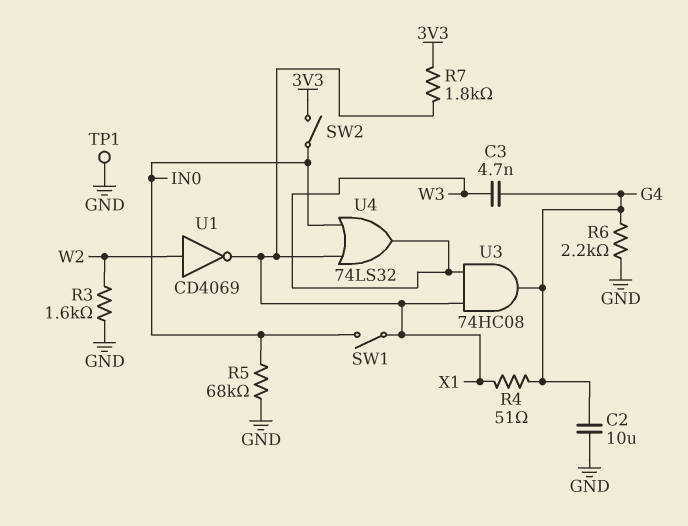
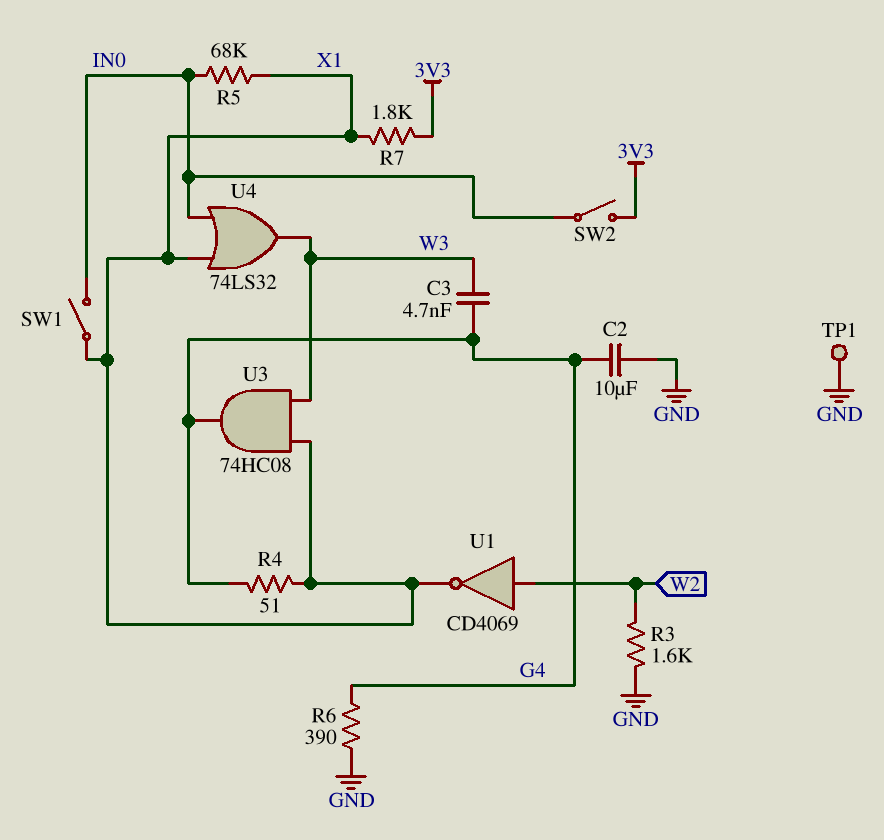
R5: 68k (GND, IN0) -> 68k (IN0, X1)
R6: 2.2k (G4, GND) -> 390 (G4, GND)

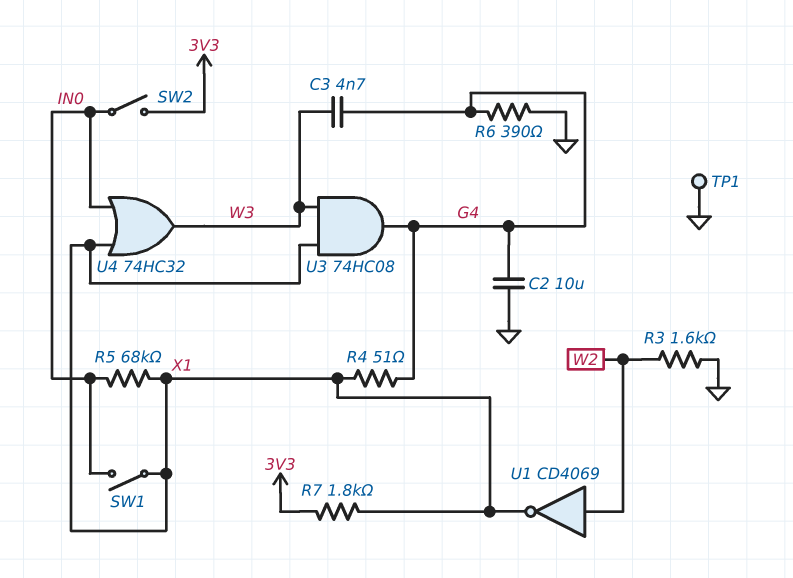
U4: OR 74LS32 (in IN0, in X1, out W3) -> OR 74HC32 (in IN0, in X1, out W3)

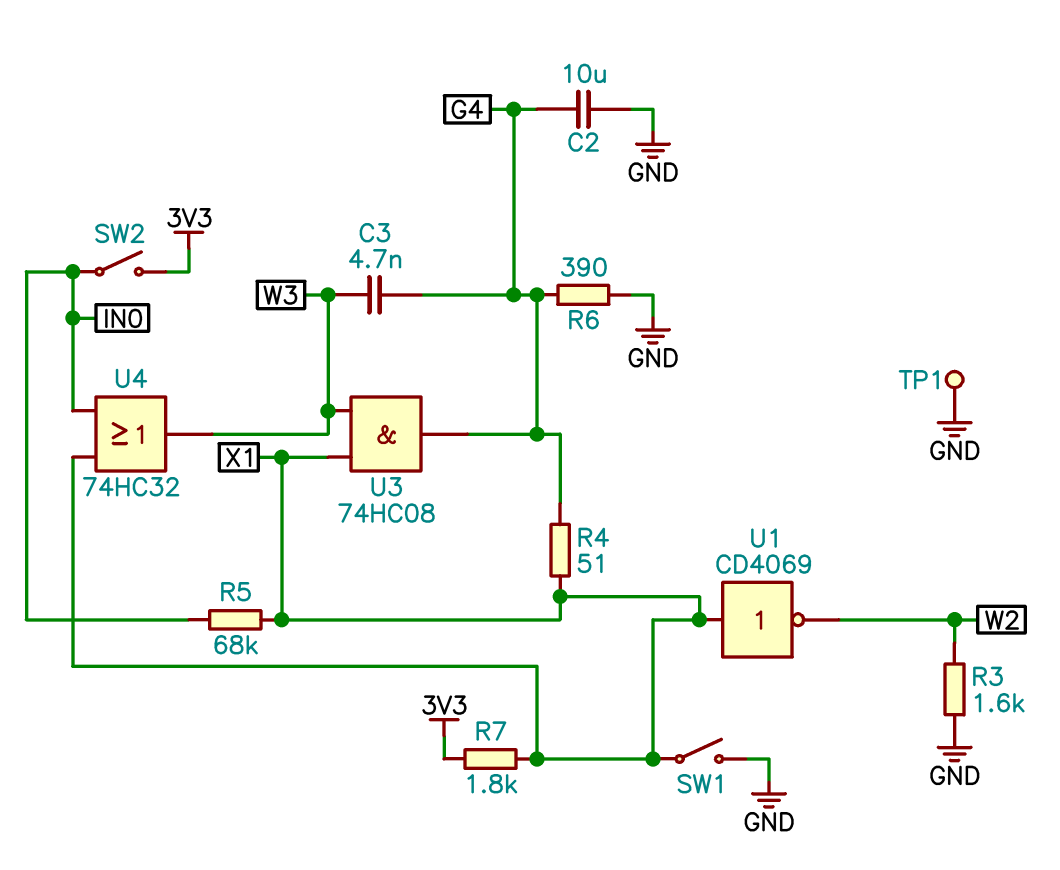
SW1: switch (IN0, X1) -> switch (GND, X1)
U1: NOT CD4069 (in W2, out X1) -> NOT CD4069 (in X1, out W2)

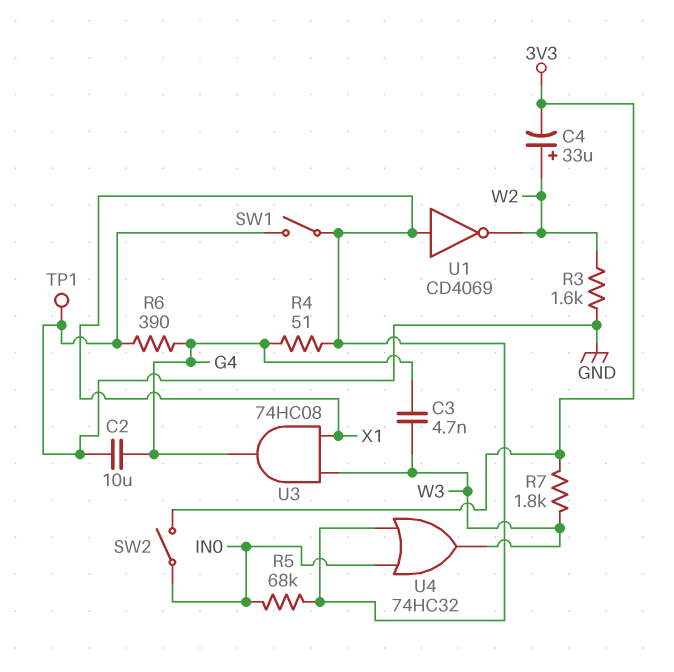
C4: none -> 33uF (plus W2, minus 3V3)
R7: 1.8k (3V3, X1) -> 1.8k (3V3, W3)

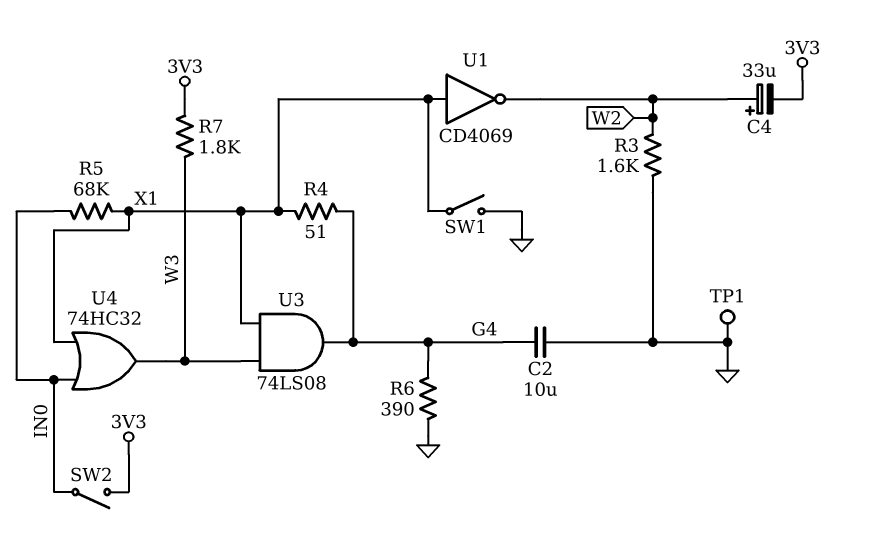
C3: 4.7nF (G4, W3) -> none
U3: AND 74HC08 (in W3, in X1, out G4) -> AND 74LS08 (in W3, in X1, out G4)

